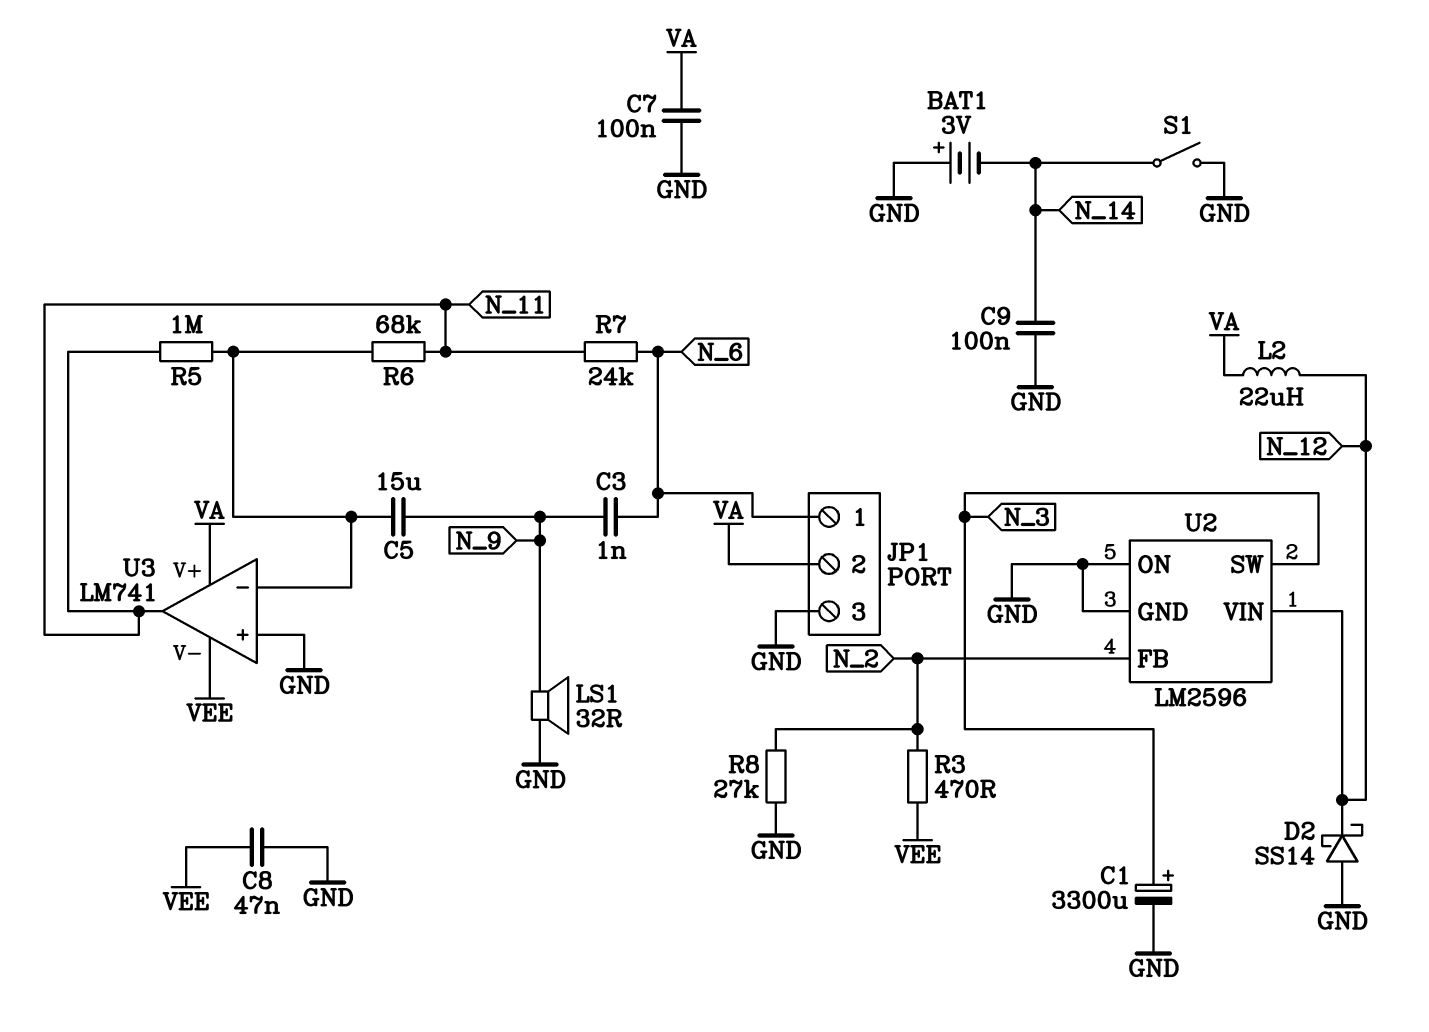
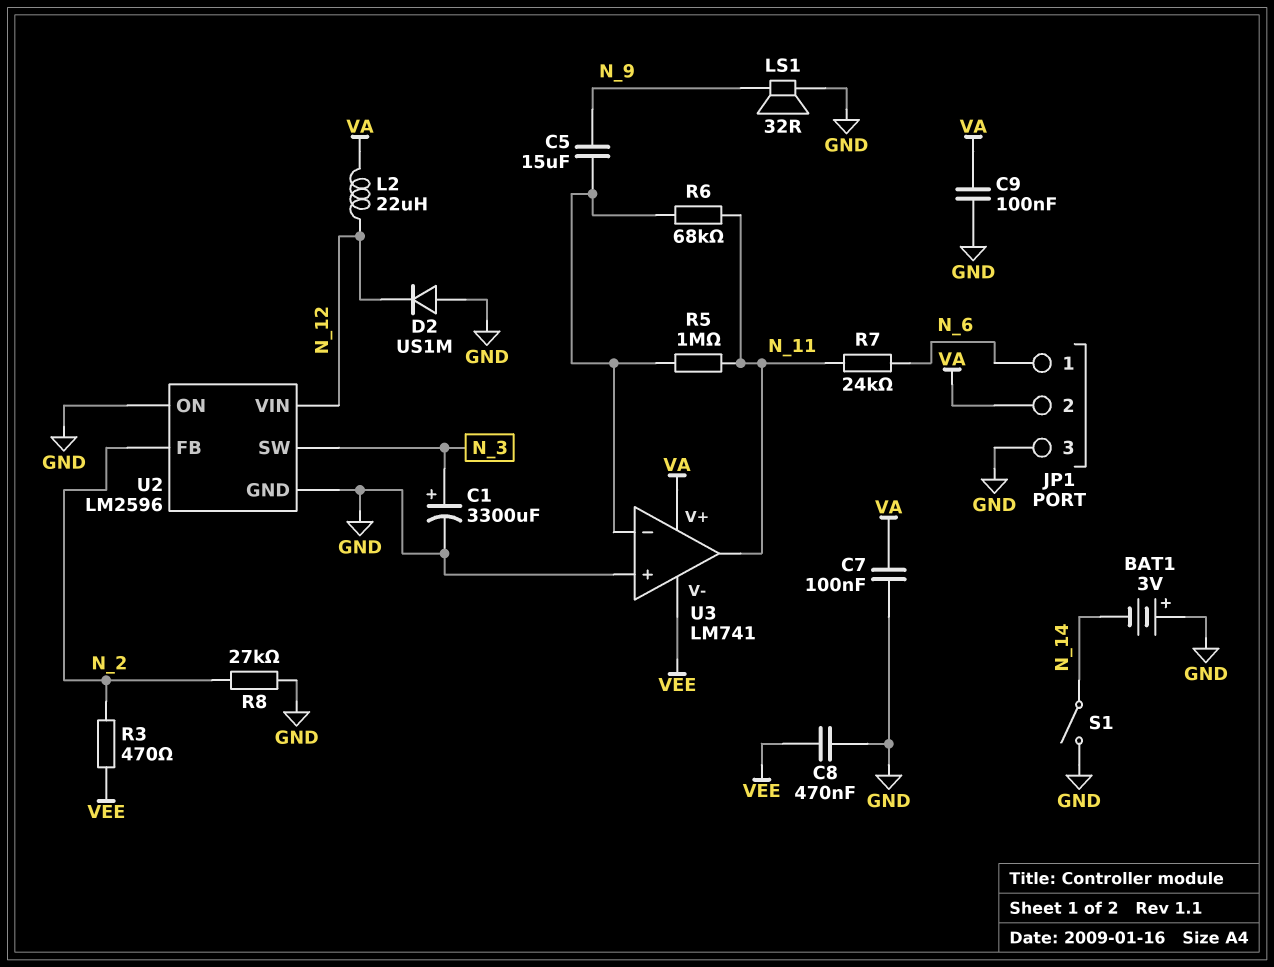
C3: 1nF (N_6, N_9) -> none
C8: 47nF (GND, VEE) -> 470nF (GND, VEE)
C9: 100nF (GND, N_14) -> 100nF (GND, VA)
D2: schottky SS14 (A GND, K N_12) -> diode US1M (A GND, K N_12)

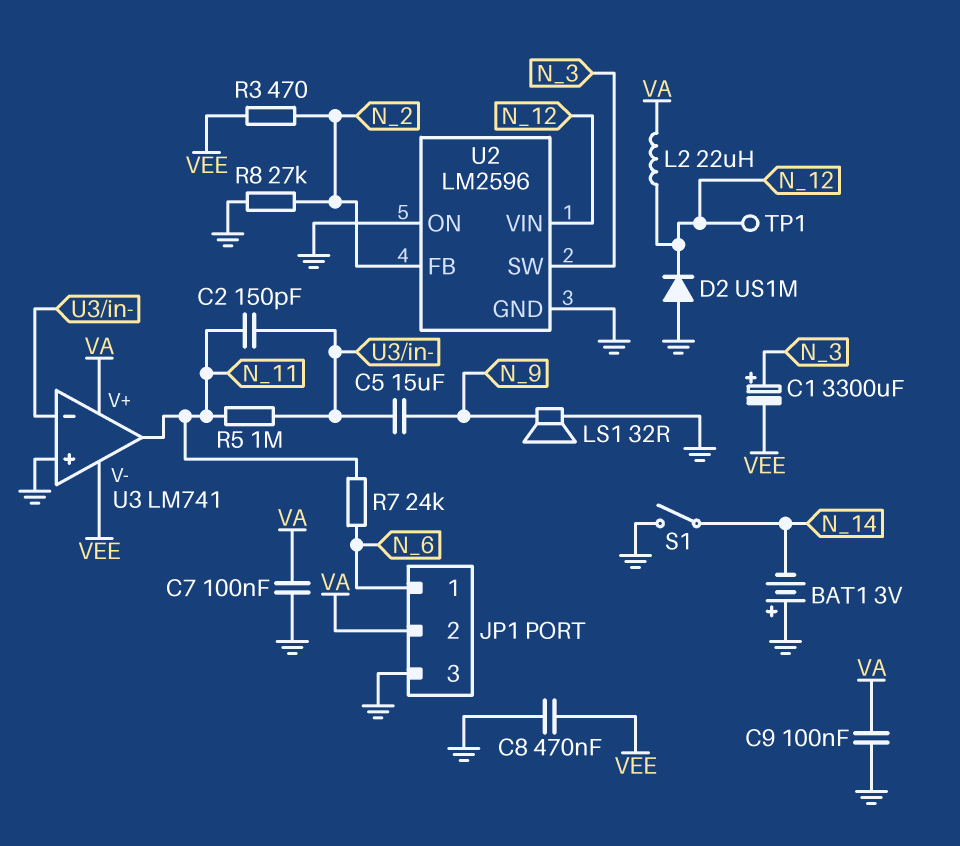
C1: 3300uF (plus N_3, minus GND) -> 3300uF (plus N_3, minus VEE)
C2: none -> 150pF (N_11, U3/in-)
R6: 68k (N_11, U3/in-) -> none
TP1: none -> test point (N_12)

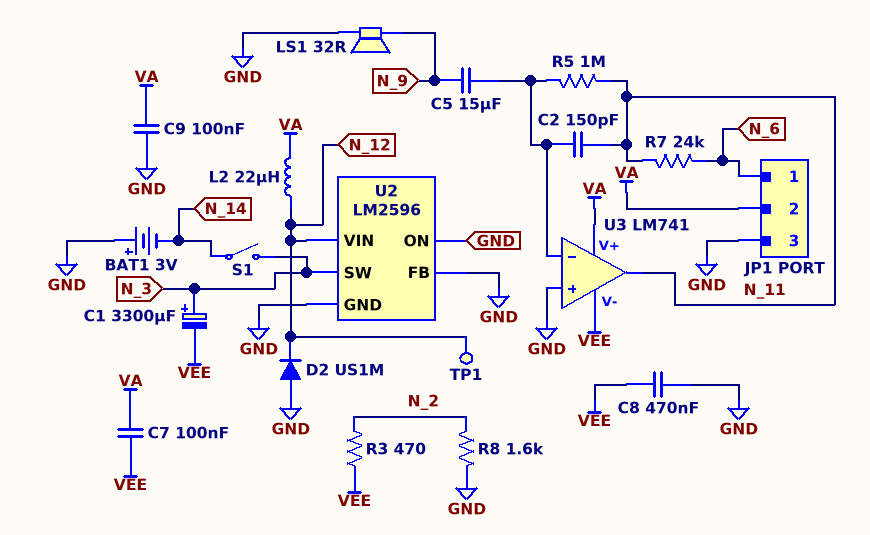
C7: 100nF (GND, VA) -> 100nF (VA, VEE)
R8: 27k (GND, N_2) -> 1.6k (GND, N_2)
S1: switch (GND, N_14) -> switch (N_3, N_14)
U2 pin FB: N_2 -> GND

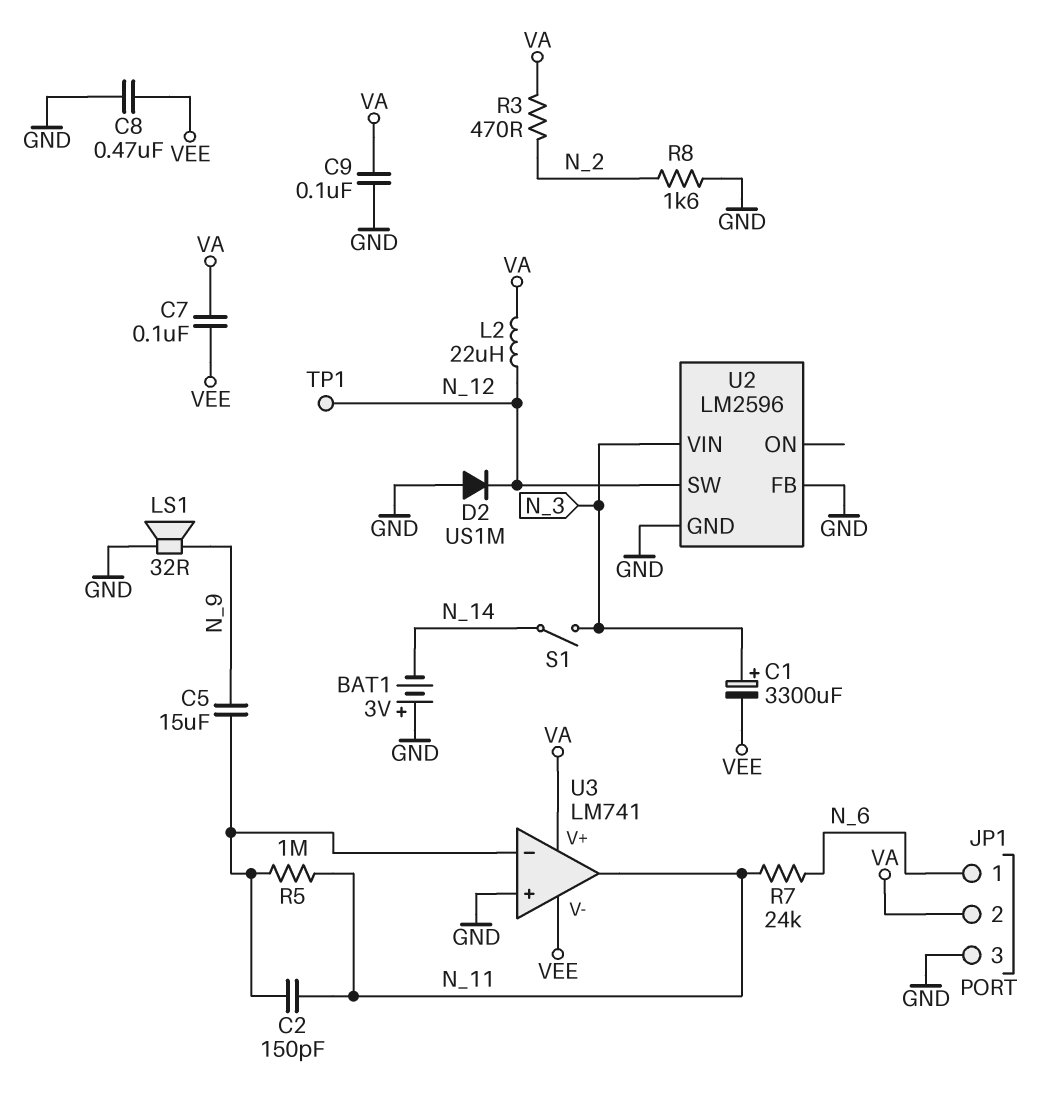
R3: 470 (N_2, VEE) -> 470 (N_2, VA)
U2 pin ON: GND -> none
U2 pin SW: N_3 -> N_12
U2 pin VIN: N_12 -> N_3

